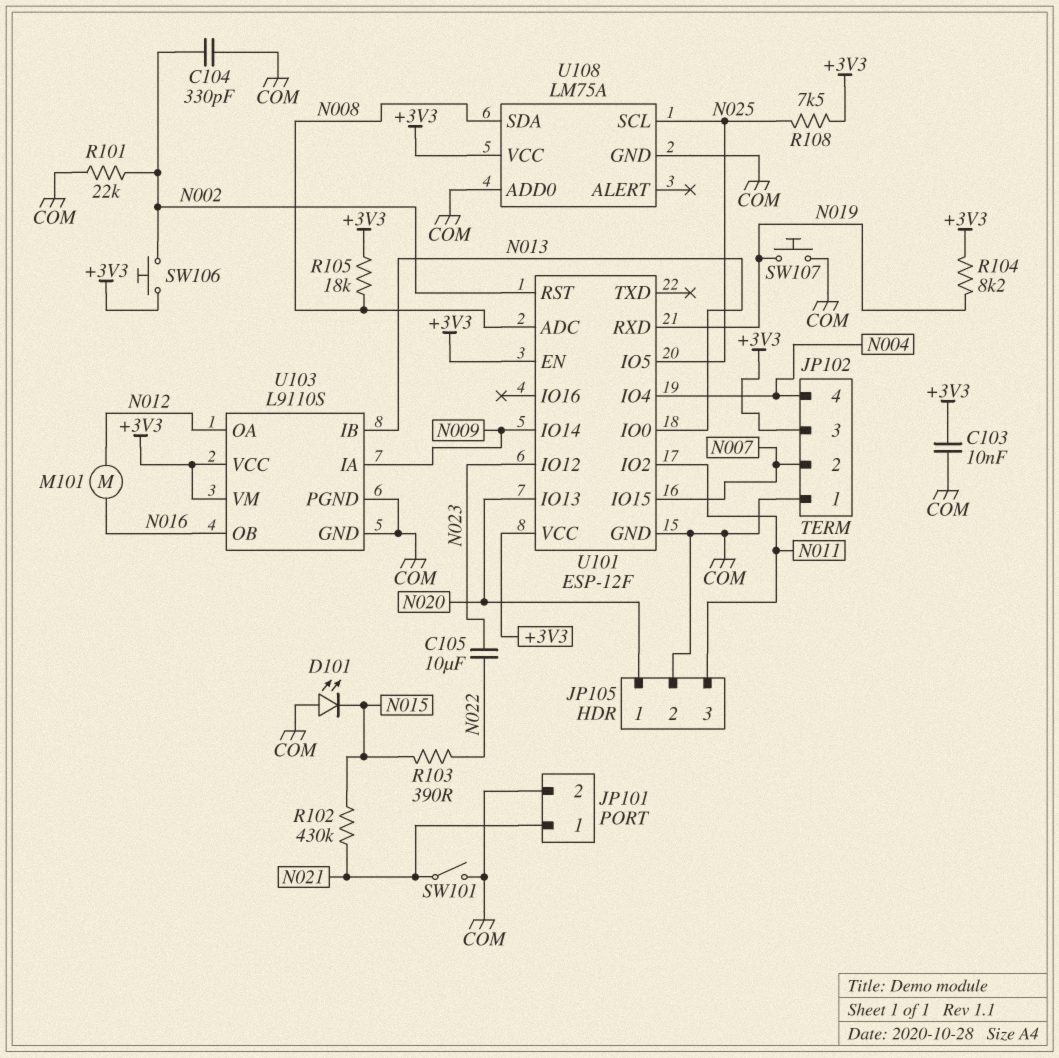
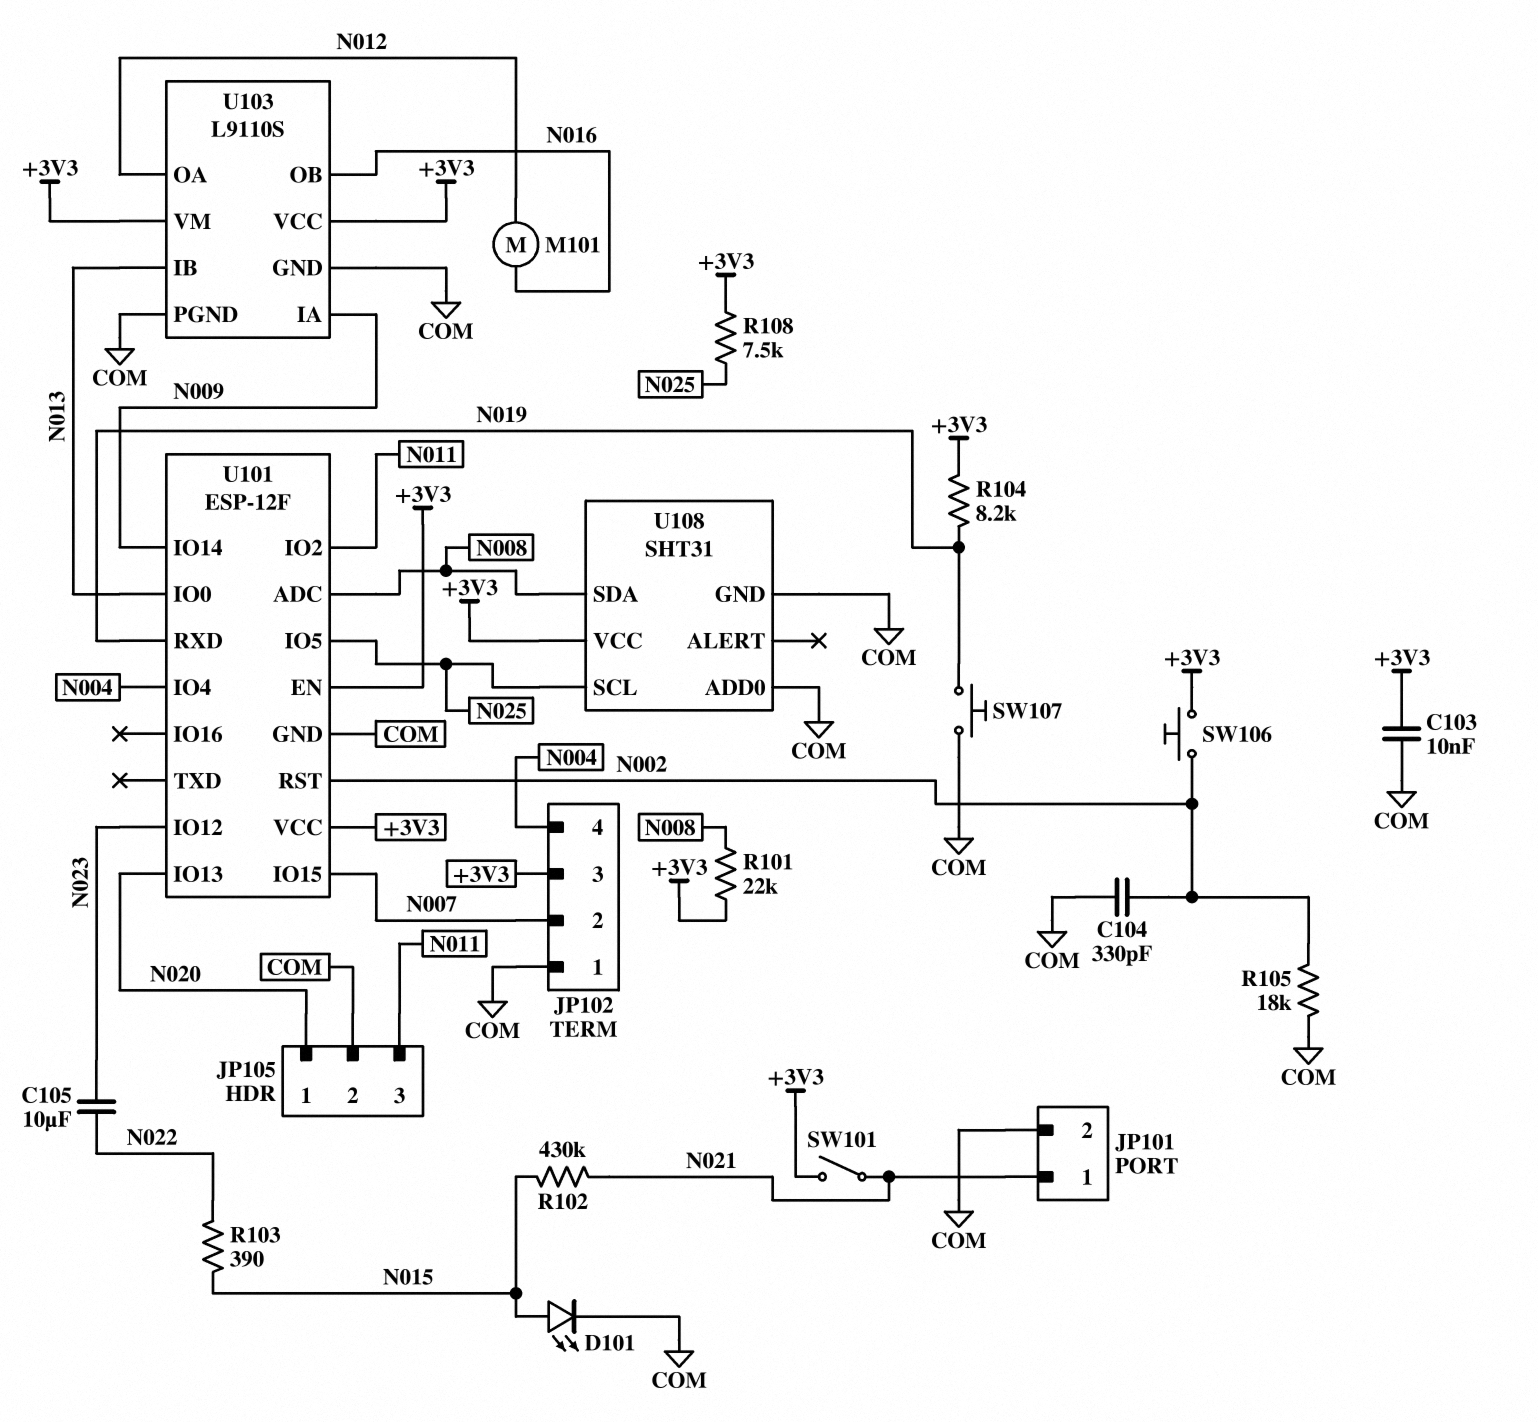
D101: LED (A COM, K N015) -> LED (A N015, K COM)
R101: 22k (COM, N002) -> 22k (+3V3, N008)
R105: 18k (+3V3, N008) -> 18k (COM, N002)
SW101: switch (COM, N021) -> switch (+3V3, N021)
U108: LM75A -> SHT31

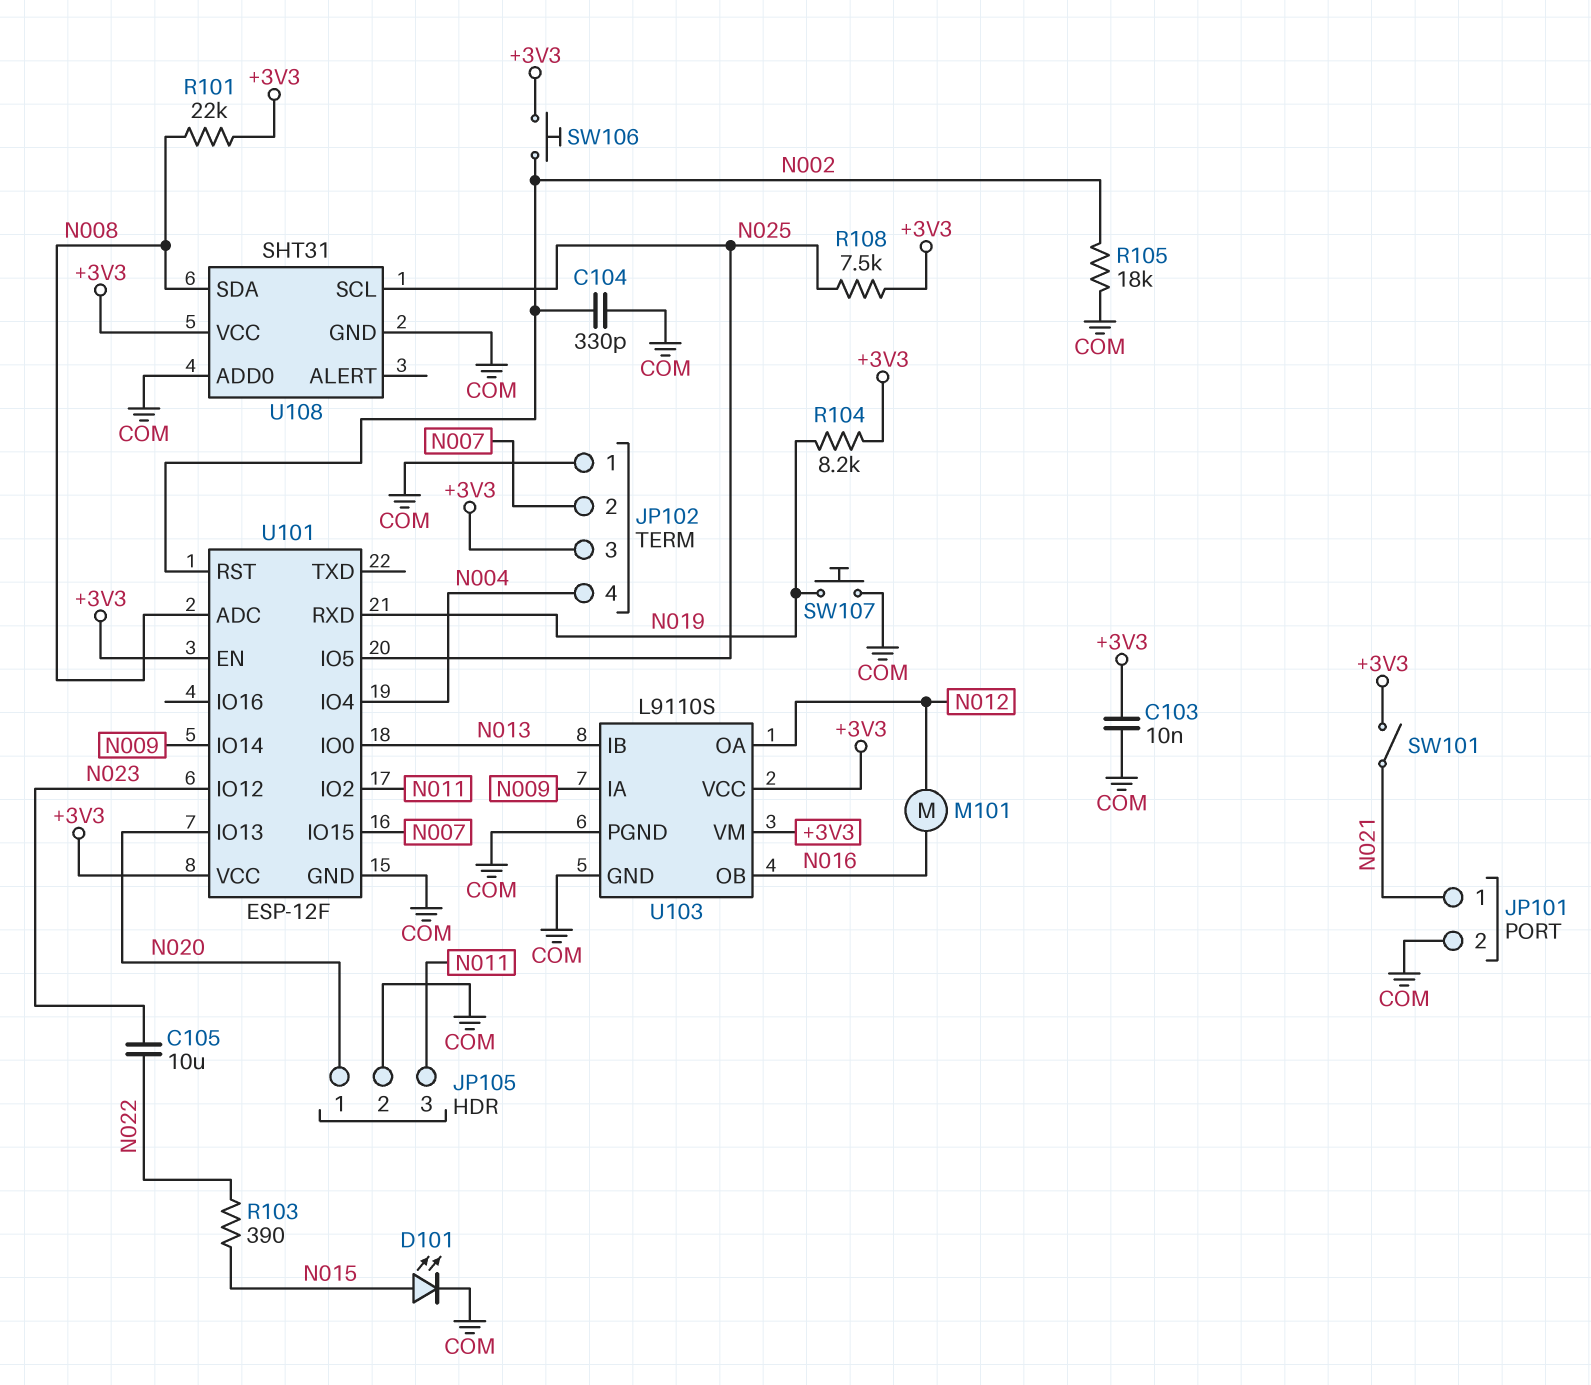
R102: 430k (N015, N021) -> none

